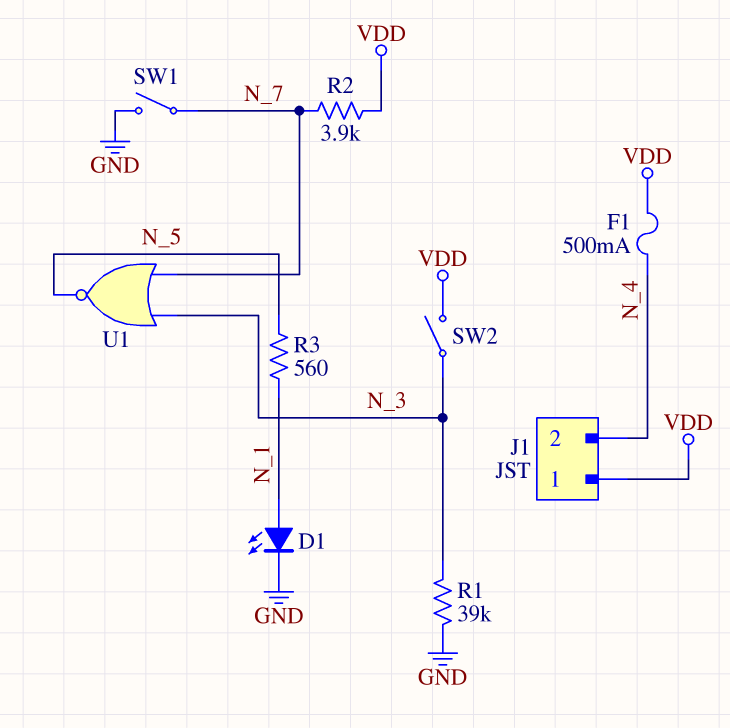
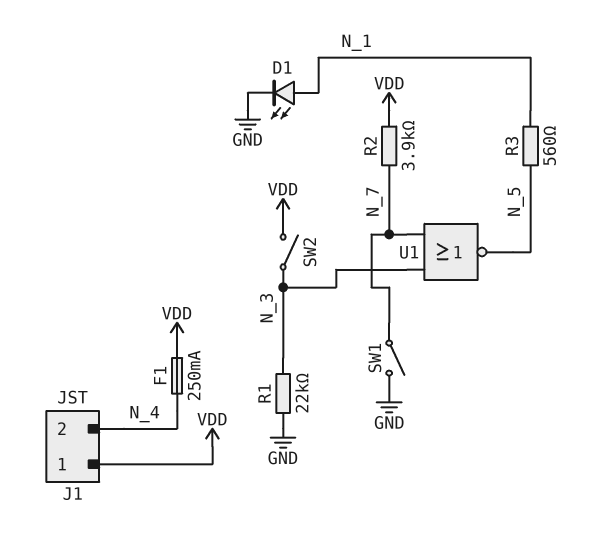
F1: 500mA (N_4, VDD) -> 250mA (N_4, VDD)
R1: 39k (GND, N_3) -> 22k (GND, N_3)

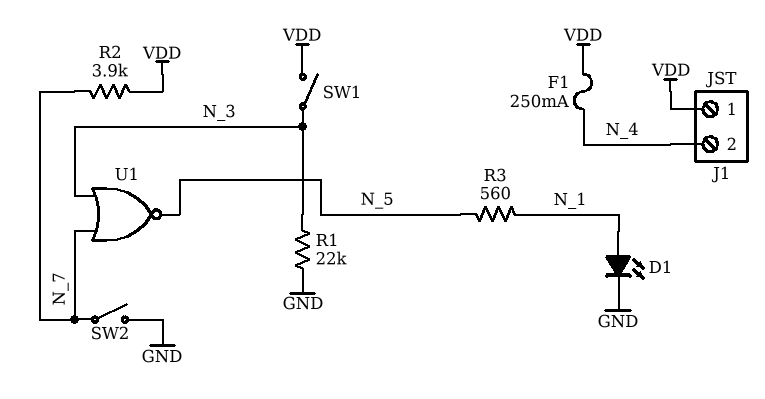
SW1: switch (GND, N_7) -> switch (N_3, VDD)
SW2: switch (N_3, VDD) -> switch (GND, N_7)

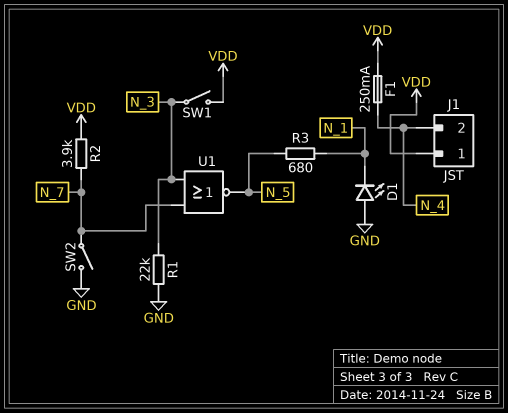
D1: LED (A N_1, K GND) -> LED (A GND, K N_1)
R3: 560 (N_1, N_5) -> 680 (N_1, N_5)

